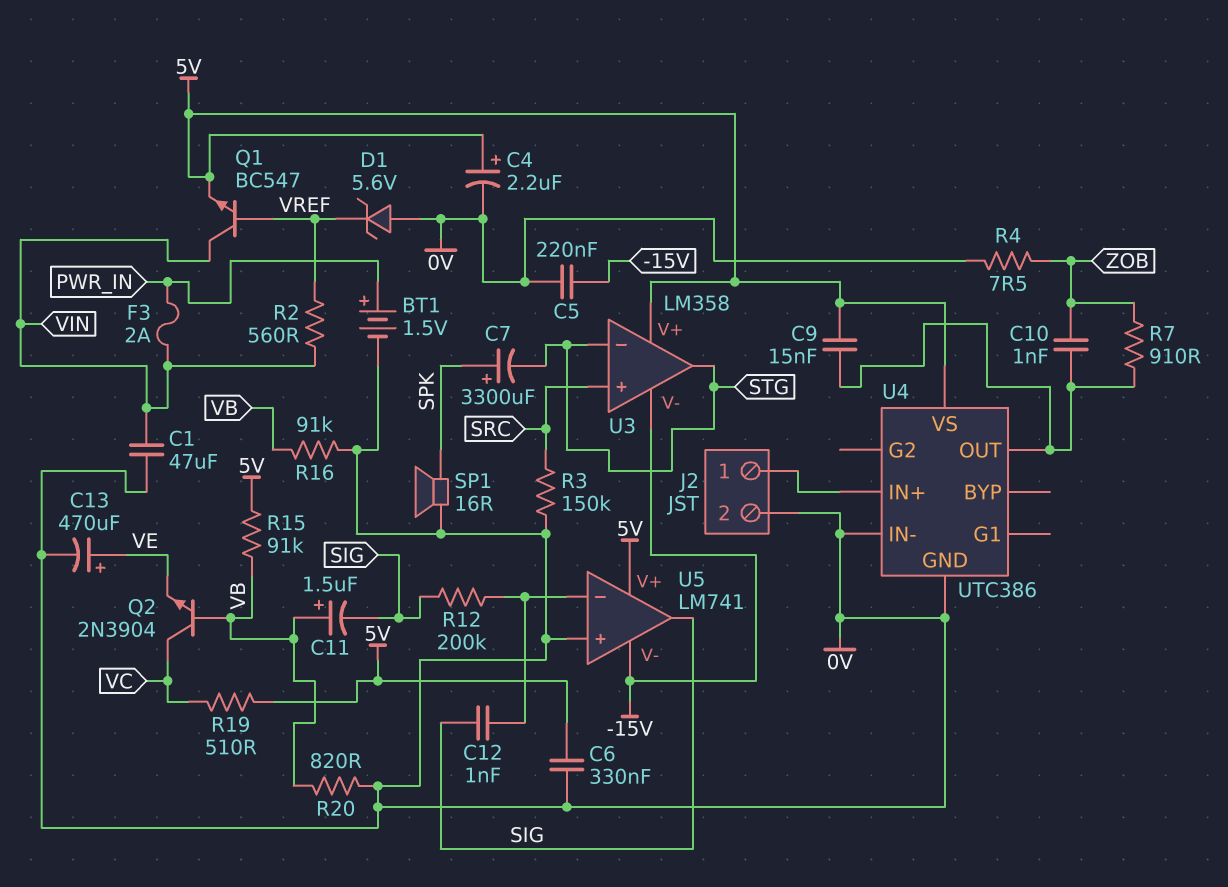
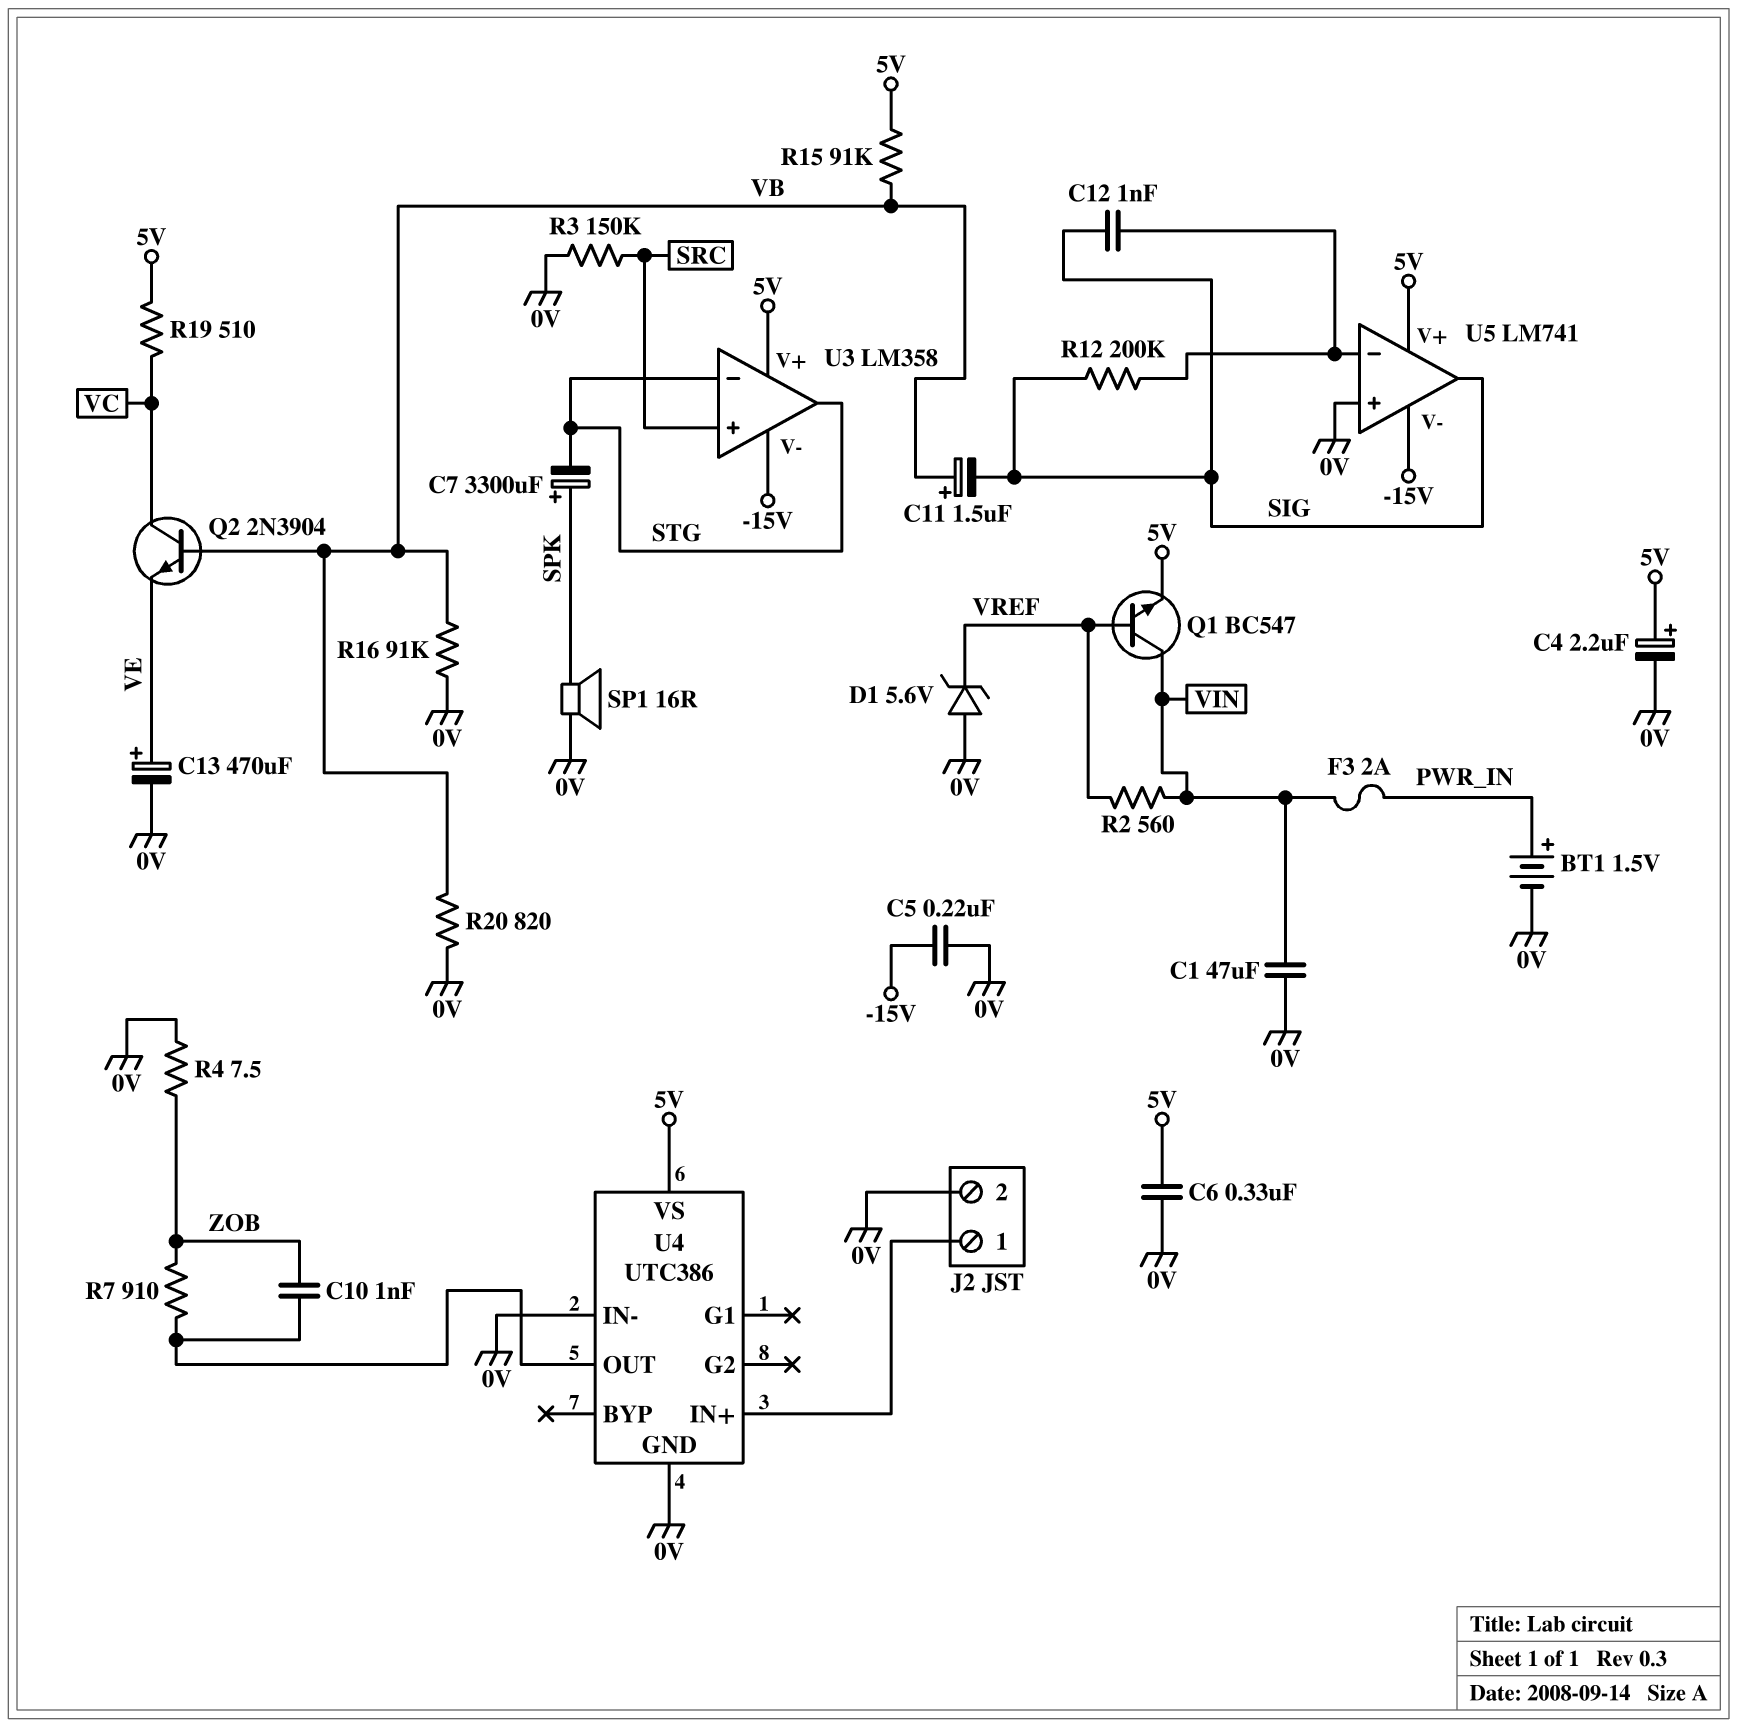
C9: 15nF (5V, U4/OUT) -> none

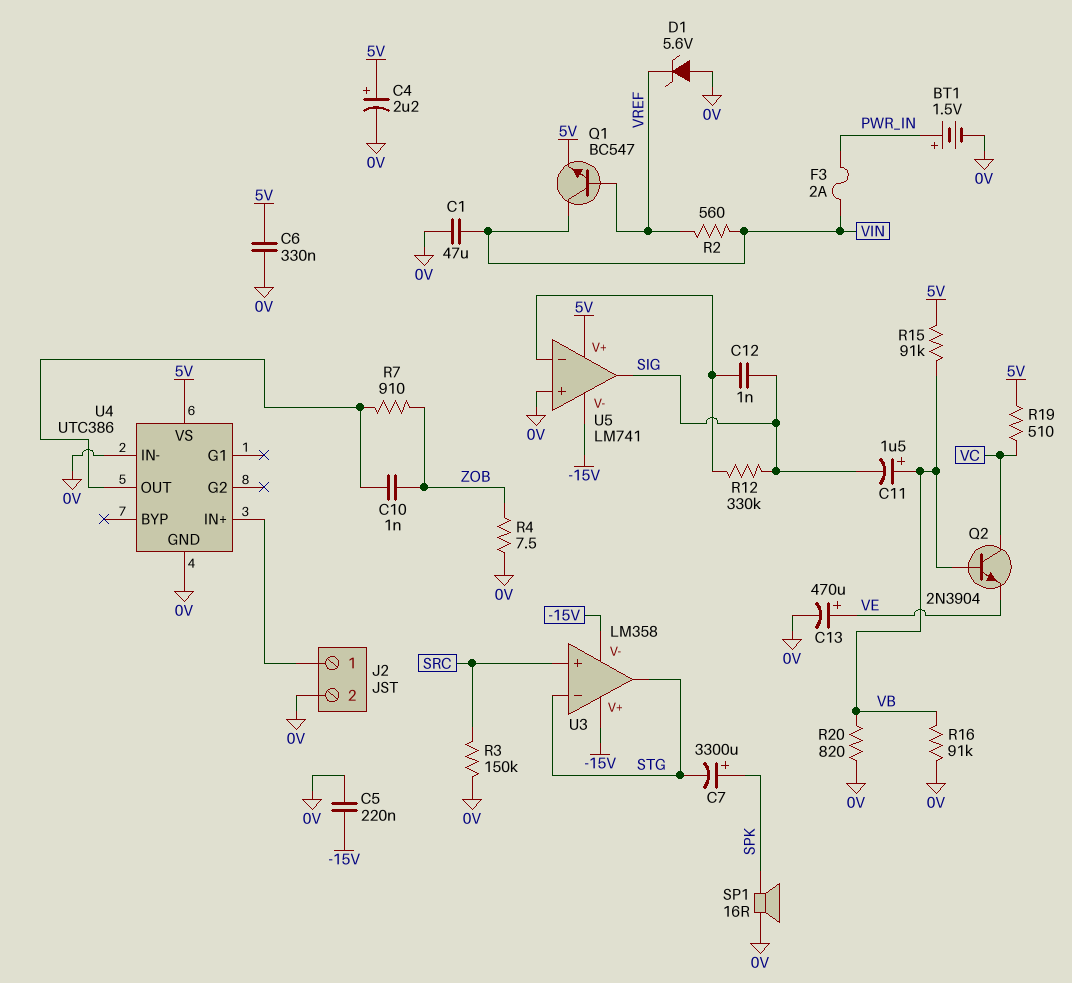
R12: 200k (SIG, U5/in-) -> 330k (SIG, U5/in-)
U3 pin V+: 5V -> -15V

